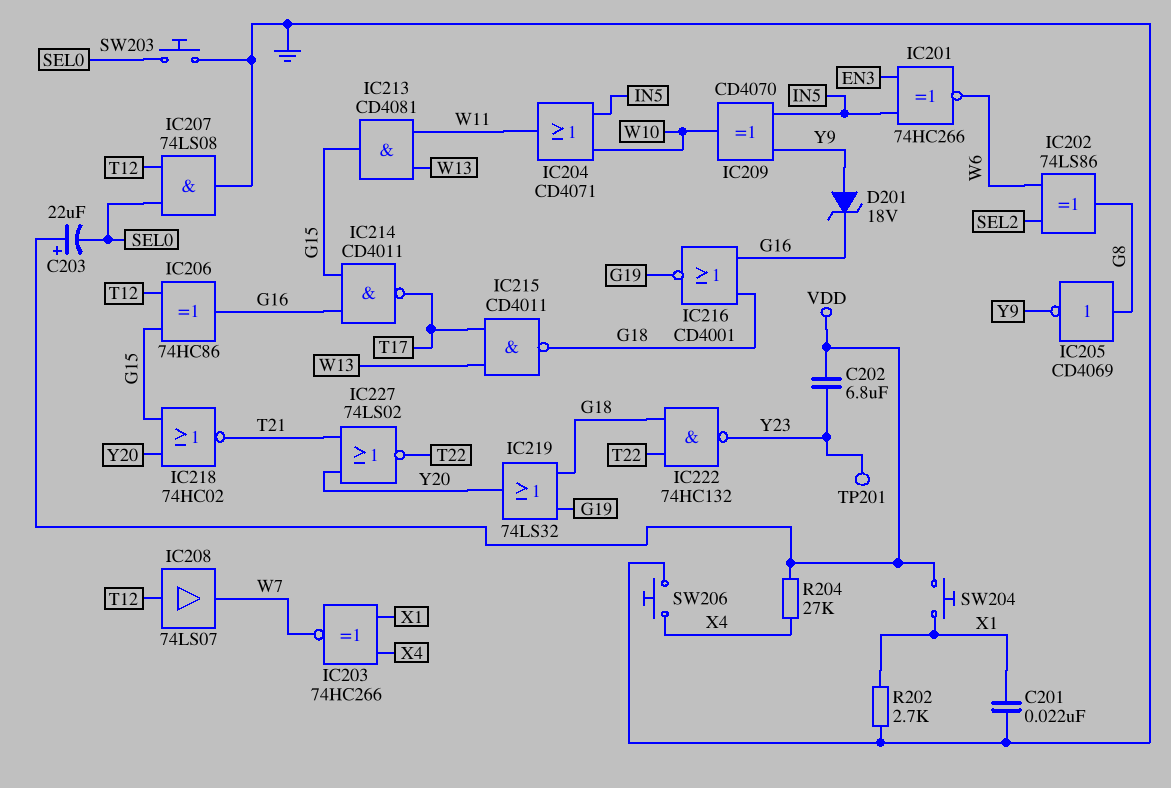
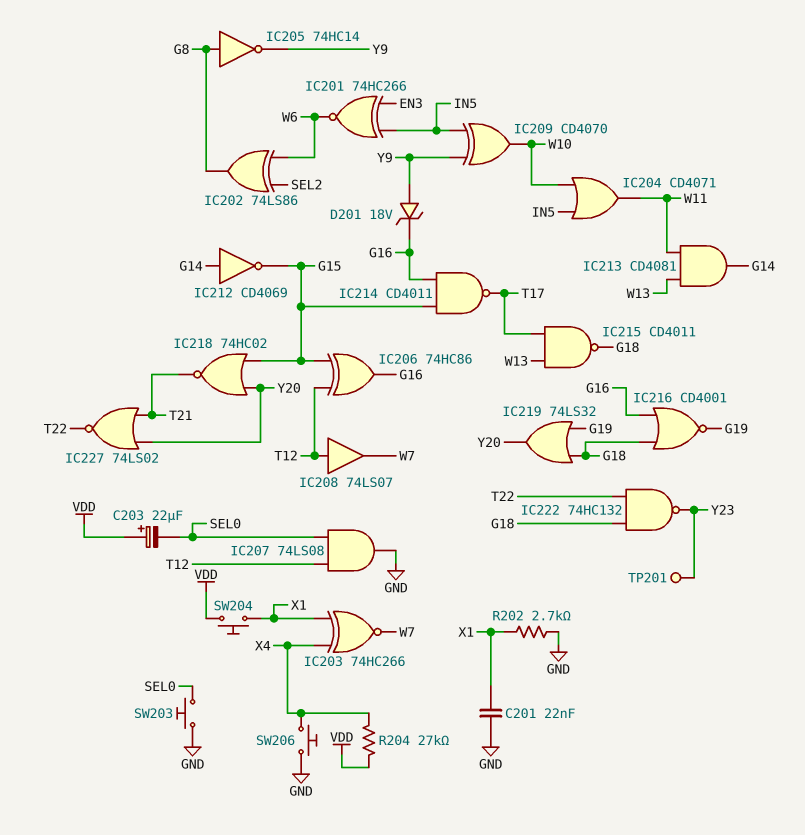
C202: 6.8uF (VDD, Y23) -> none
IC205: NOT CD4069 (in G8, out Y9) -> NOT 74HC14 (in G8, out Y9)
IC212: none -> NOT CD4069 (in G14, out G15)
IC213: AND CD4081 (in W11, in W13, out G15) -> AND CD4081 (in W11, in W13, out G14)

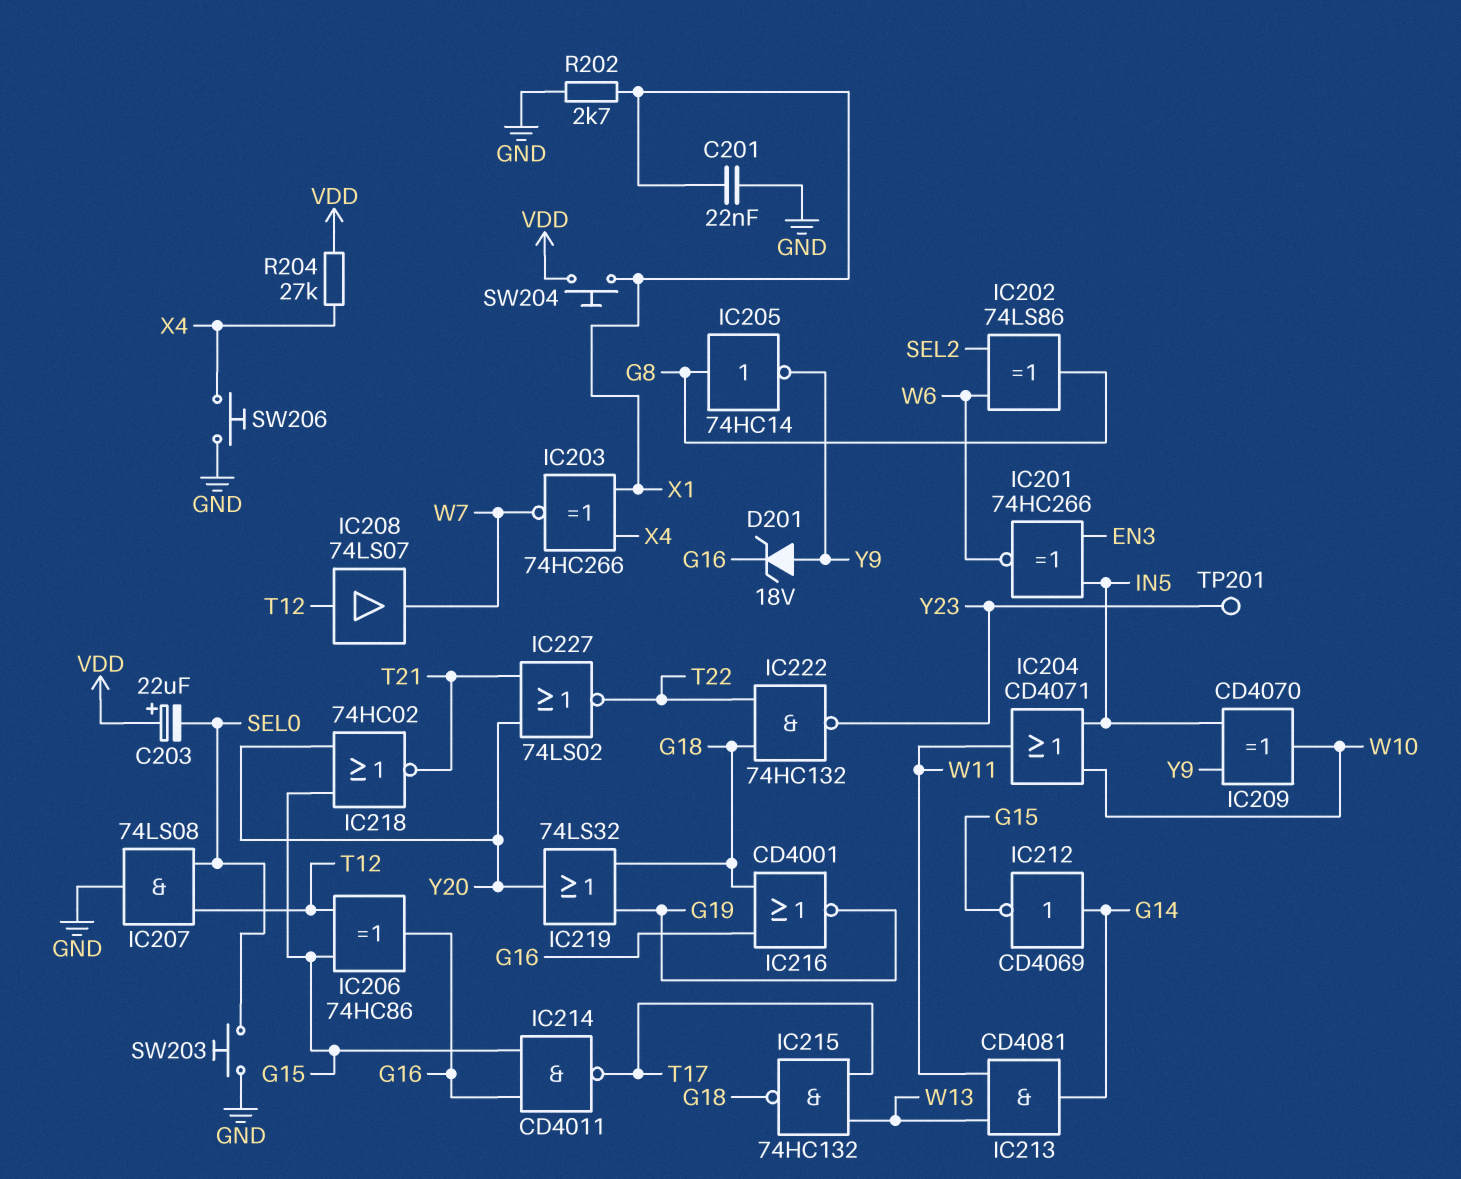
IC215: NAND CD4011 (in T17, in W13, out G18) -> NAND 74HC132 (in T17, in W13, out G18)

